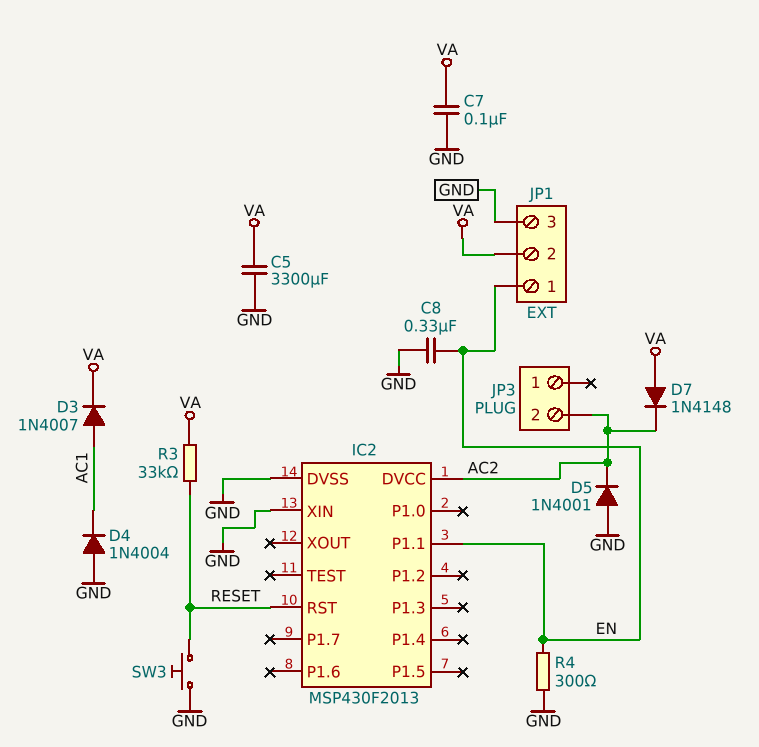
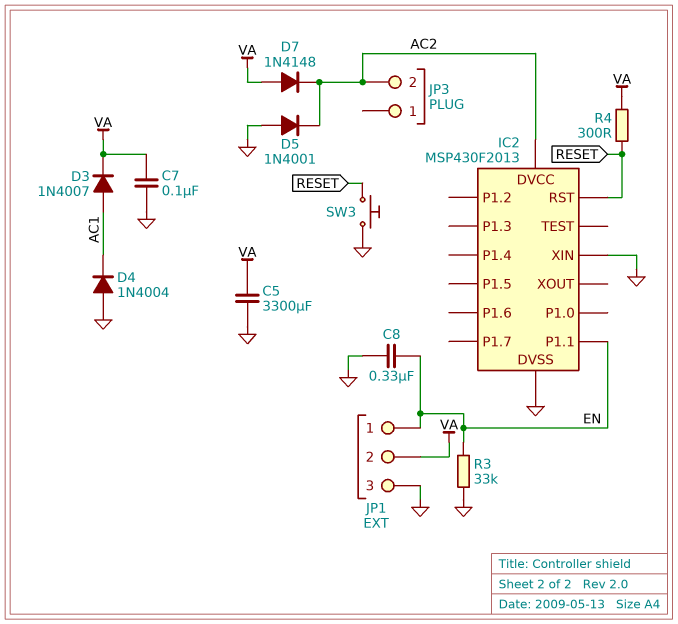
R3: 33k (RESET, VA) -> 33k (EN, GND)
R4: 300 (EN, GND) -> 300 (RESET, VA)

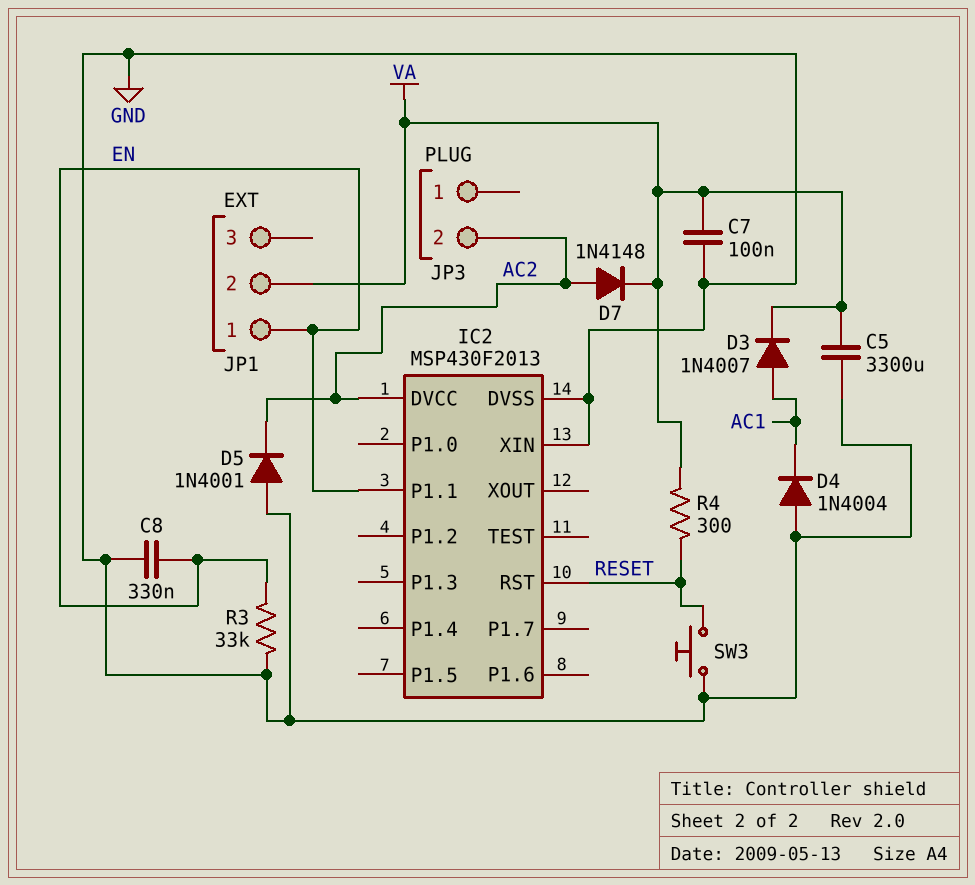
D7: diode 1N4148 (A VA, K AC2) -> diode 1N4148 (A AC2, K VA)
JP1 pin 3: GND -> none

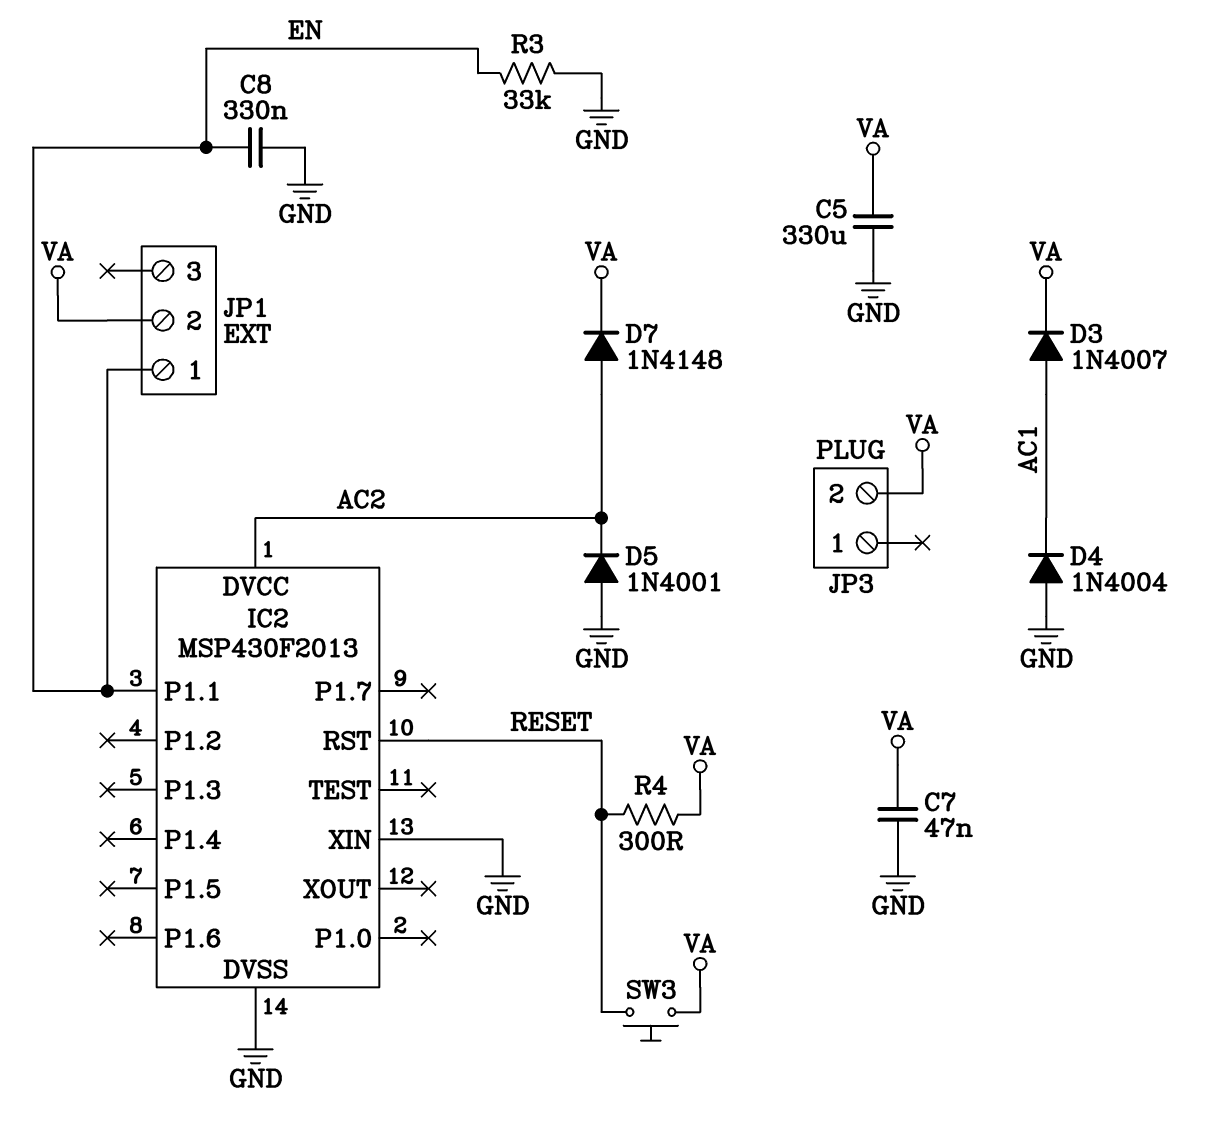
C5: 3300uF (GND, VA) -> 330uF (GND, VA)
C7: 100nF (GND, VA) -> 47nF (GND, VA)
JP3 pin 2: AC2 -> VA
SW3: button (GND, RESET) -> button (RESET, VA)

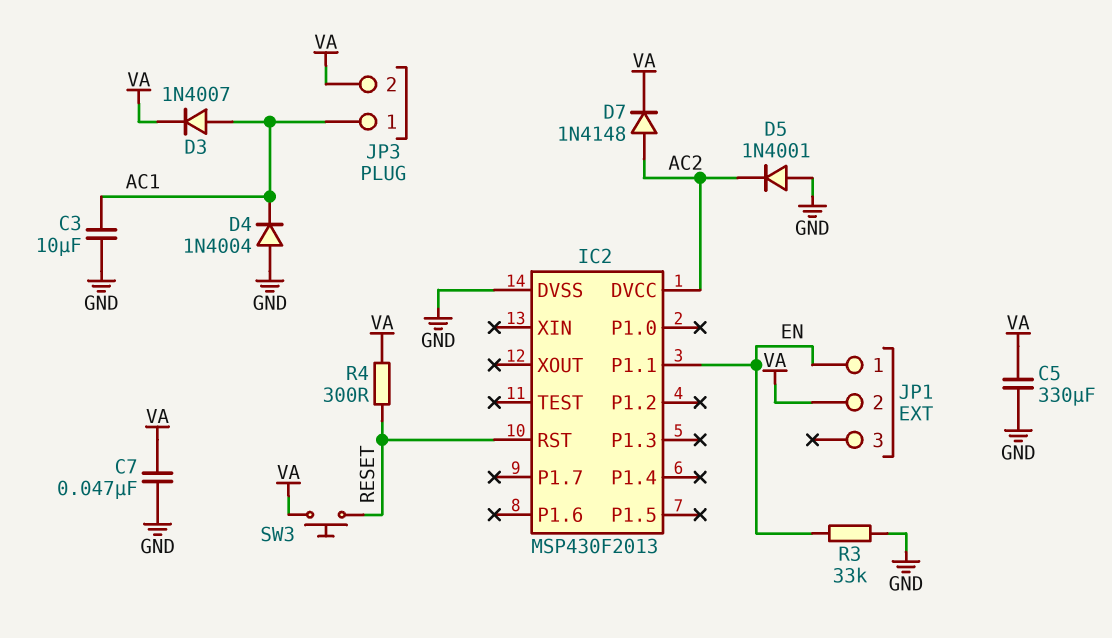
C3: none -> 10uF (AC1, GND)
C8: 330nF (EN, GND) -> none
IC2 pin XIN: GND -> none
JP3 pin 1: none -> AC1

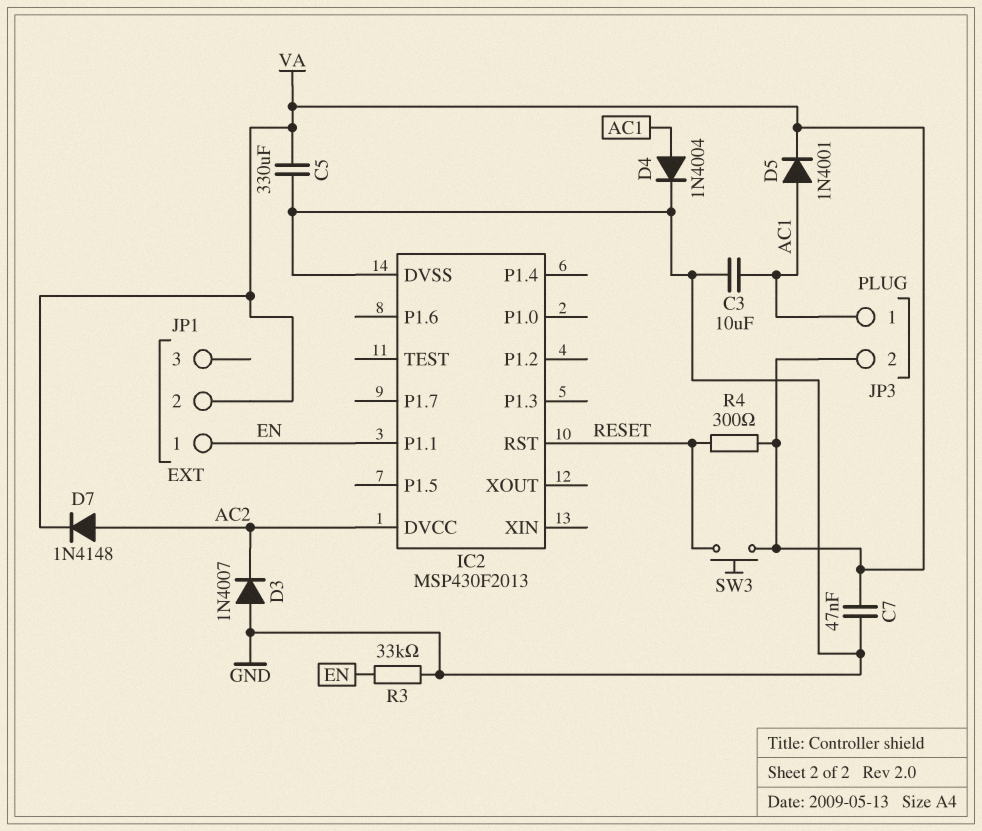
D3: diode 1N4007 (A AC1, K VA) -> diode 1N4007 (A GND, K AC2)
D4: diode 1N4004 (A GND, K AC1) -> diode 1N4004 (A AC1, K GND)
D5: diode 1N4001 (A GND, K AC2) -> diode 1N4001 (A AC1, K VA)

